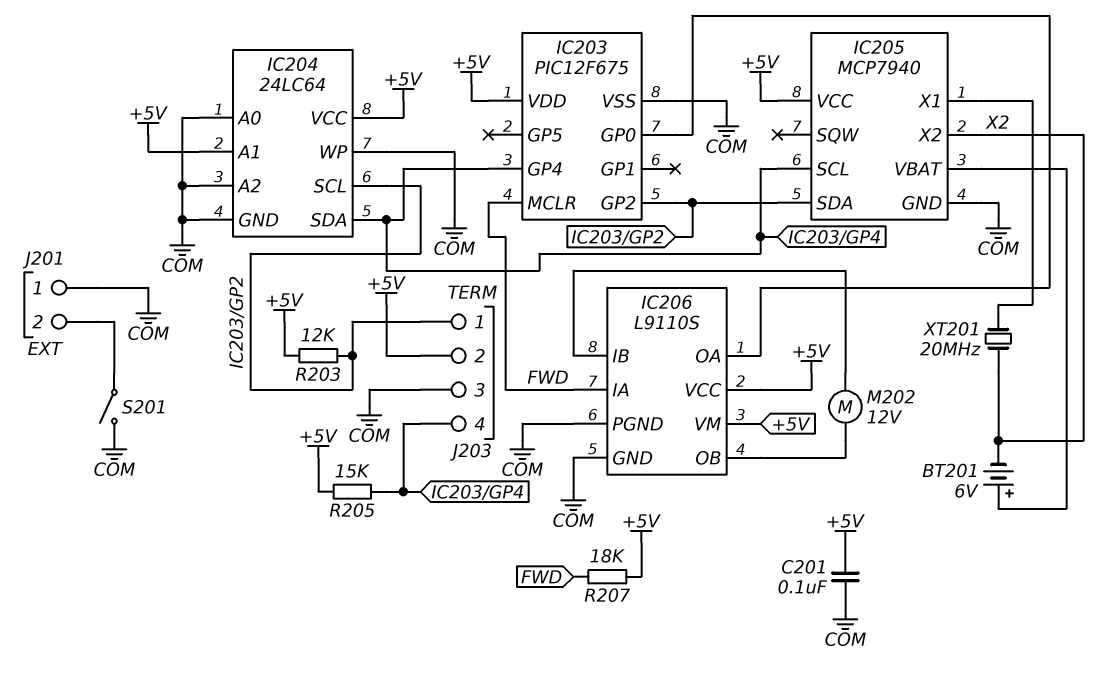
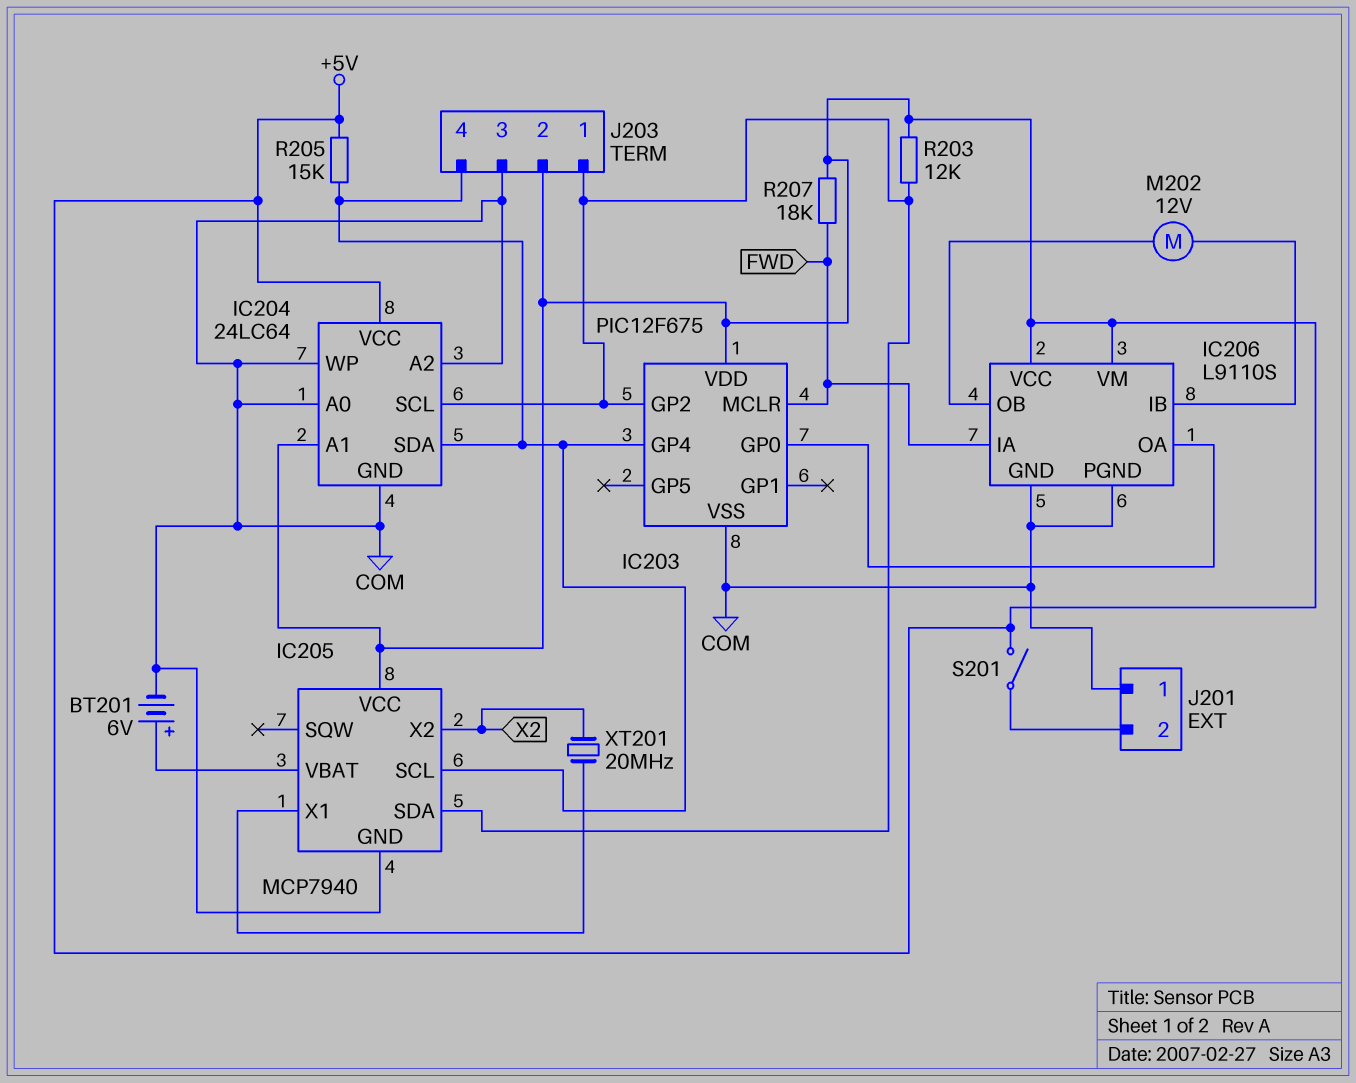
BT201: 6V (plus IC205/VBAT, minus X2) -> 6V (plus IC205/VBAT, minus COM)
C201: 100nF (+5V, COM) -> none
S201: switch (COM, J201/2) -> switch (+5V, J201/2)

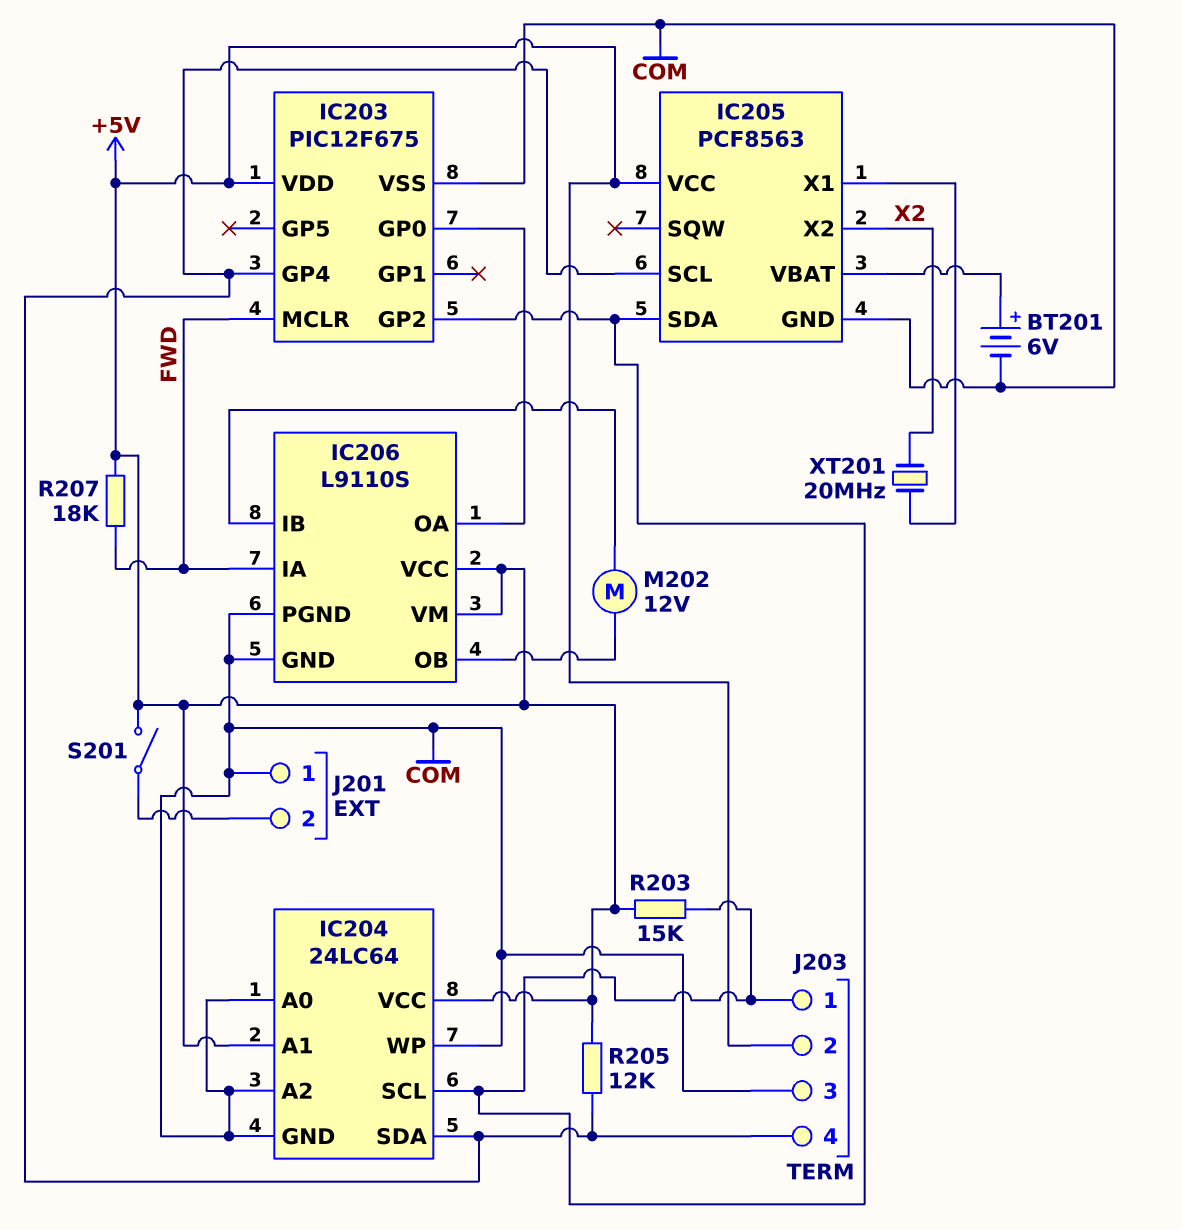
IC205: MCP7940 -> PCF8563
R203: 12k (+5V, IC203/GP2) -> 15k (+5V, IC203/GP2)
R205: 15k (+5V, IC203/GP4) -> 12k (+5V, IC203/GP4)

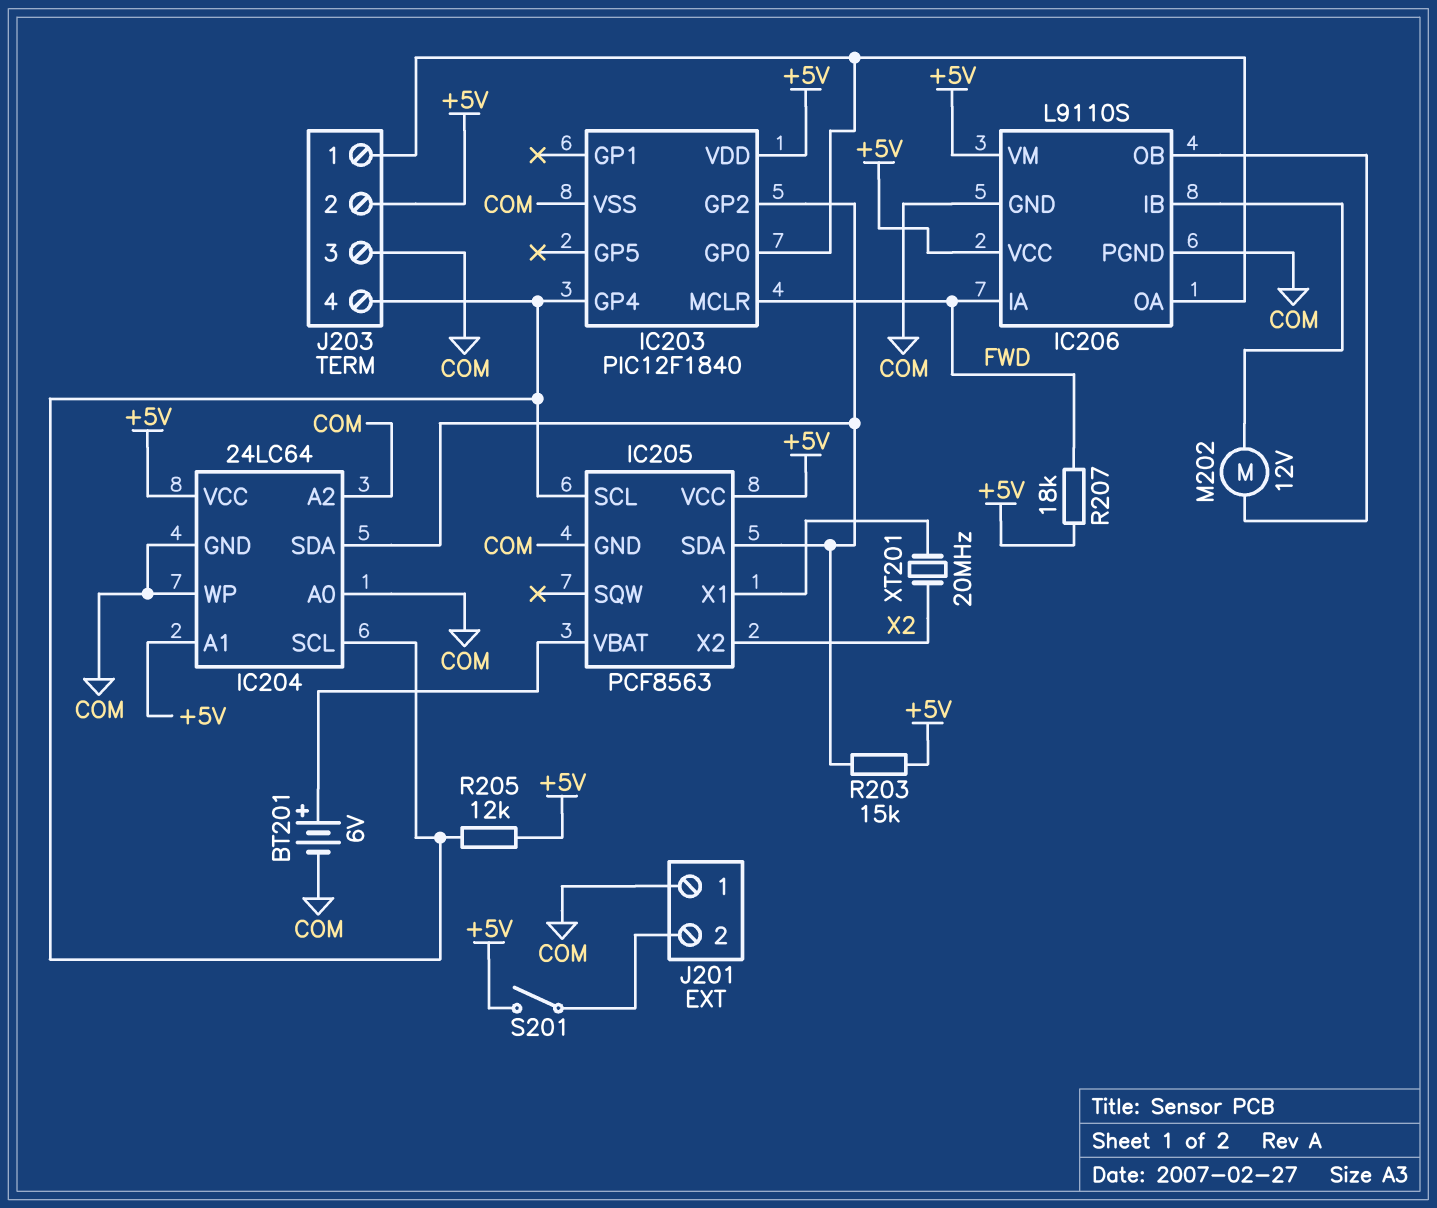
IC203: PIC12F675 -> PIC12F1840
IC204 pin SCL: IC203/GP2 -> IC203/GP4
IC204 pin SDA: IC203/GP4 -> IC203/GP2
J203 pin 1: IC203/GP2 -> IC203/GP0

